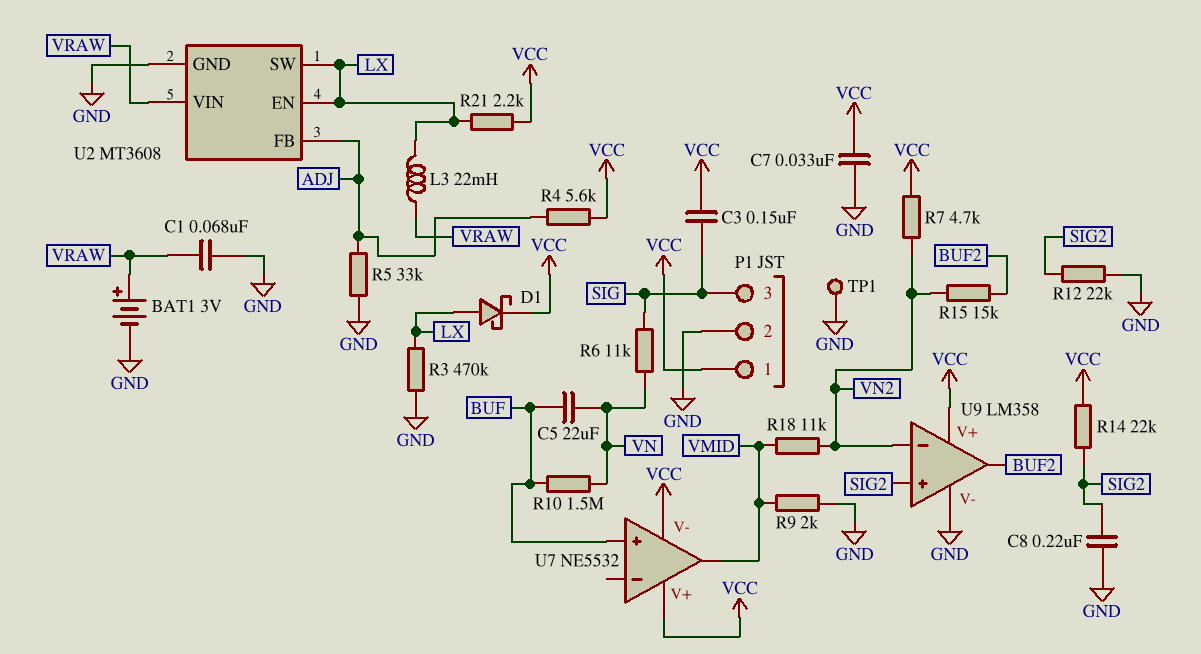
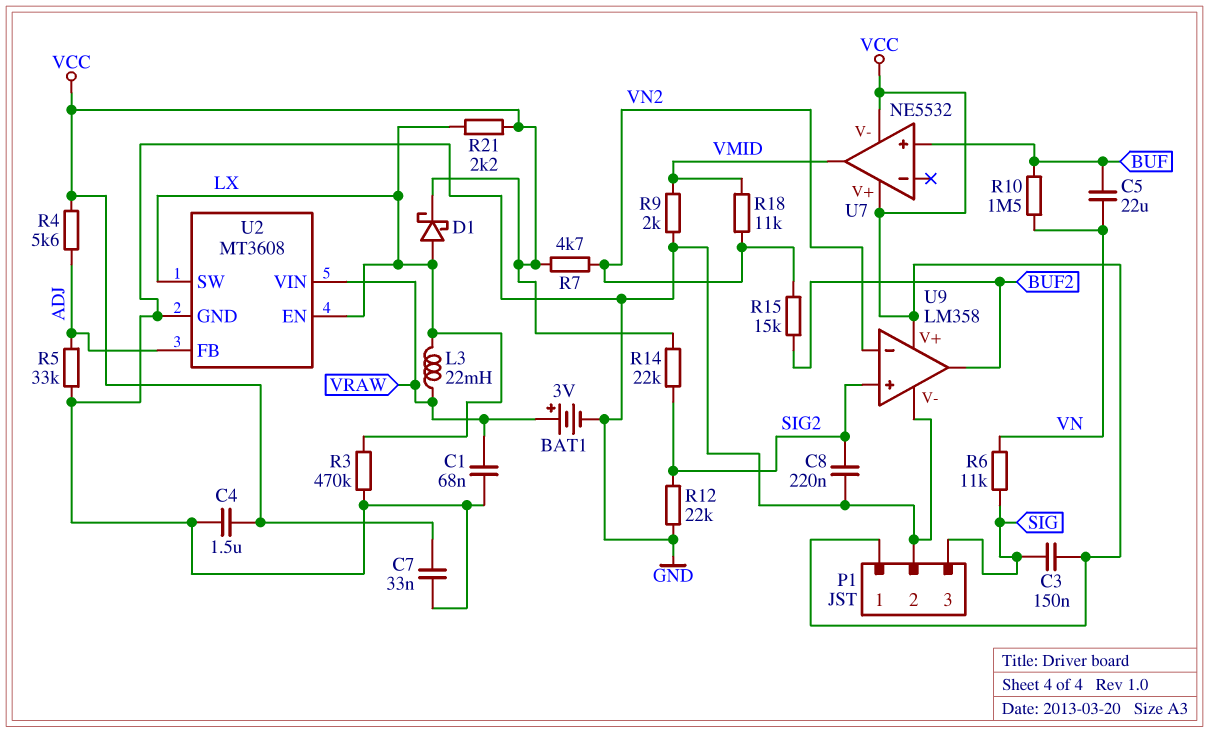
C4: none -> 1.5uF (GND, VCC)
TP1: test point (GND) -> none

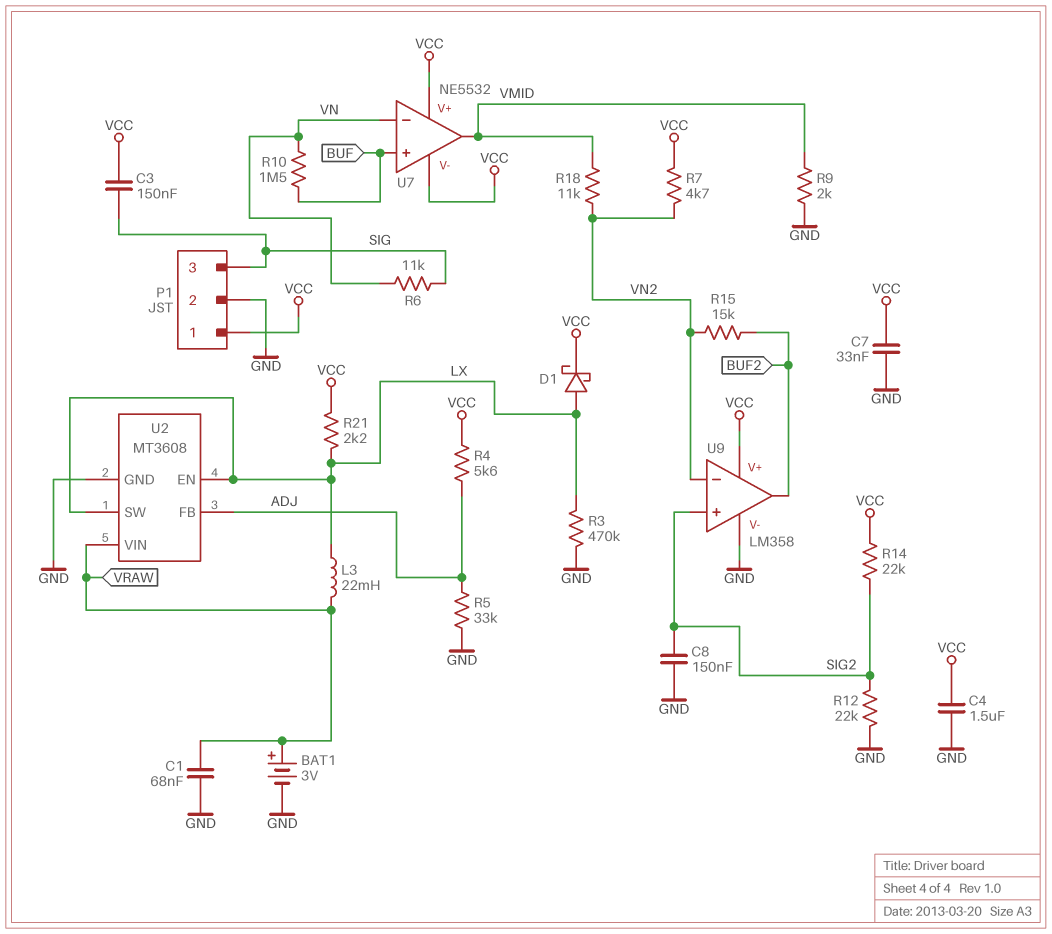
C5: 22uF (BUF, VN) -> none
C8: 220nF (GND, SIG2) -> 150nF (GND, SIG2)
U7 pin in-: none -> VN

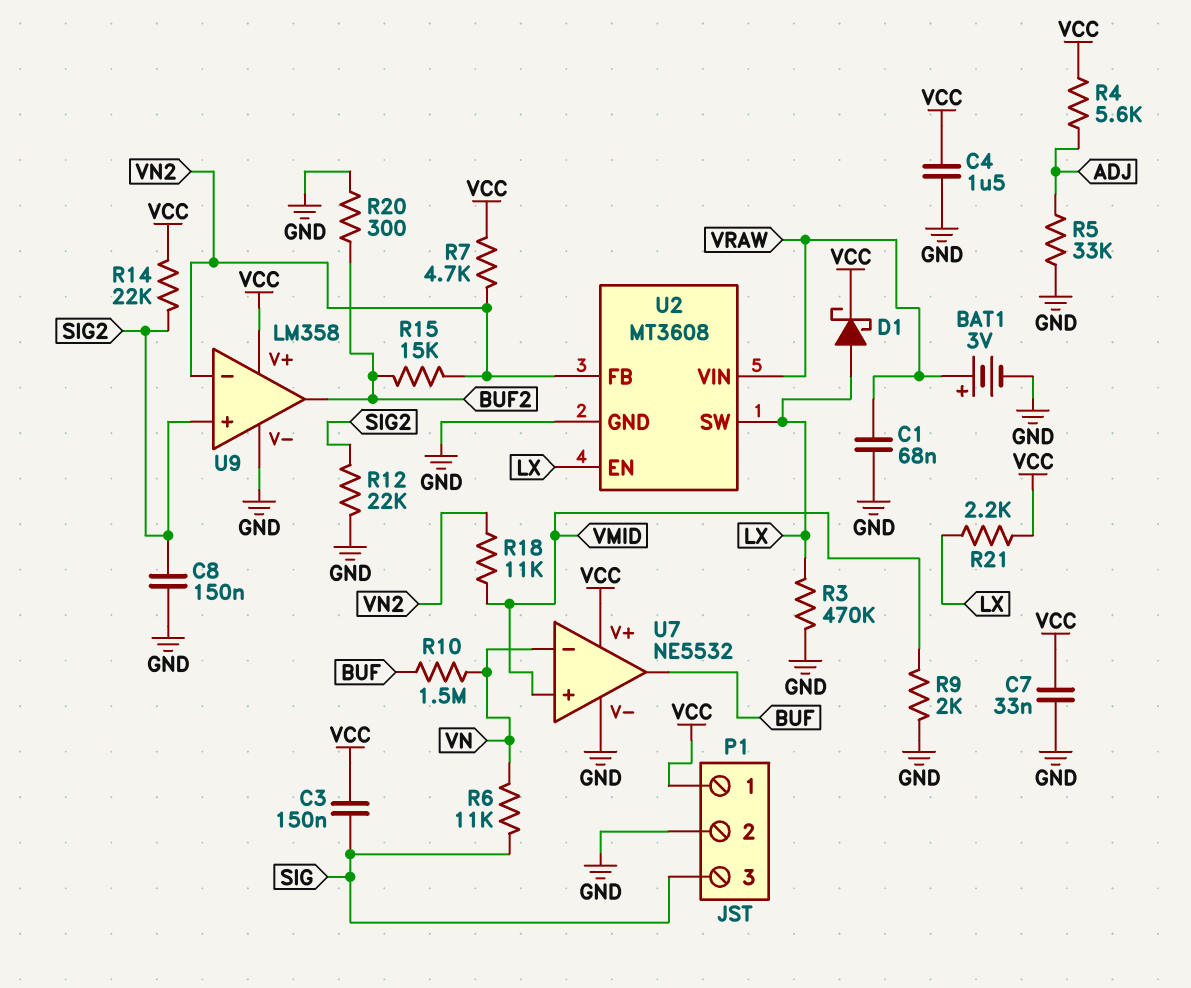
L3: 22mH (LX, VRAW) -> none
R20: none -> 300 (BUF2, GND)
U2 pin FB: ADJ -> VN2
U7 pin V-: VCC -> GND
U7 pin in+: BUF -> VMID
U7 pin out: VMID -> BUF

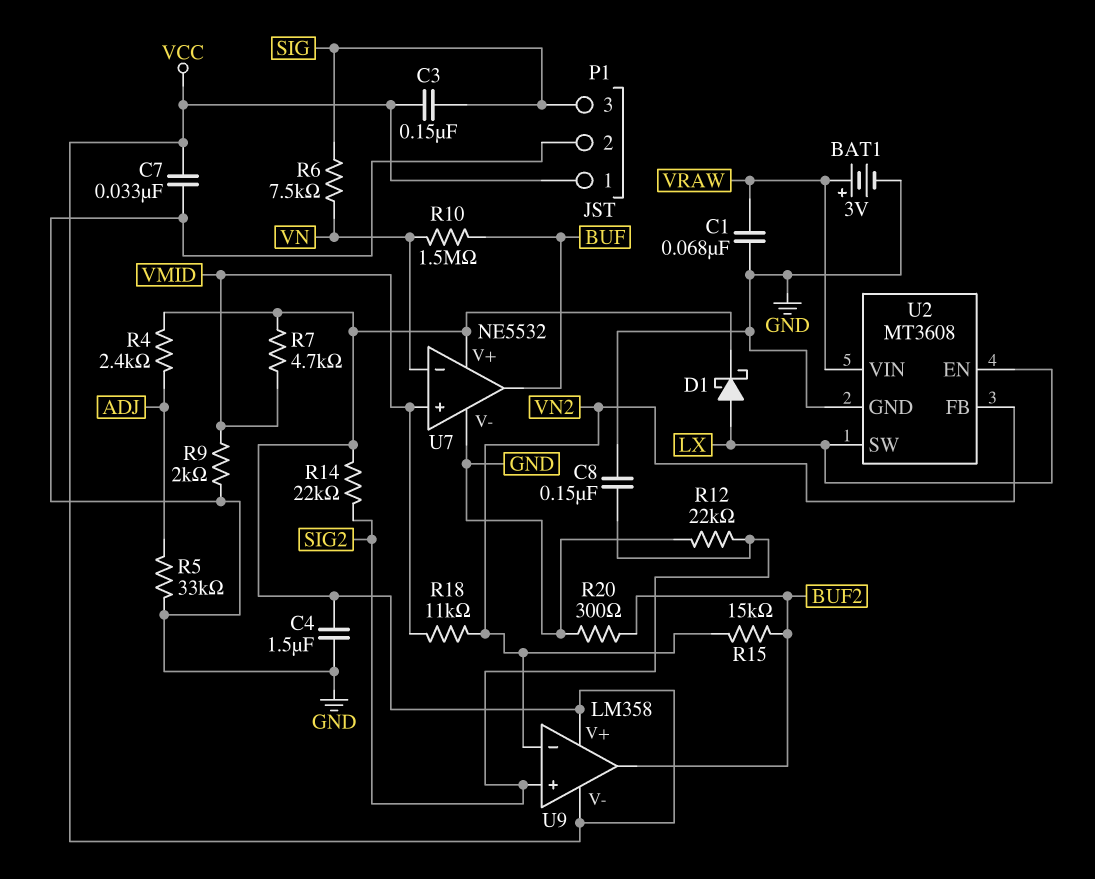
R3: 470k (GND, LX) -> none
R4: 5.6k (ADJ, VCC) -> 2.4k (ADJ, VCC)
R6: 11k (SIG, VN) -> 7.5k (SIG, VN)
R7: 4.7k (VCC, VN2) -> 4.7k (VCC, VMID)
R21: 2.2k (LX, VCC) -> none
U9 pin V-: GND -> VCC

